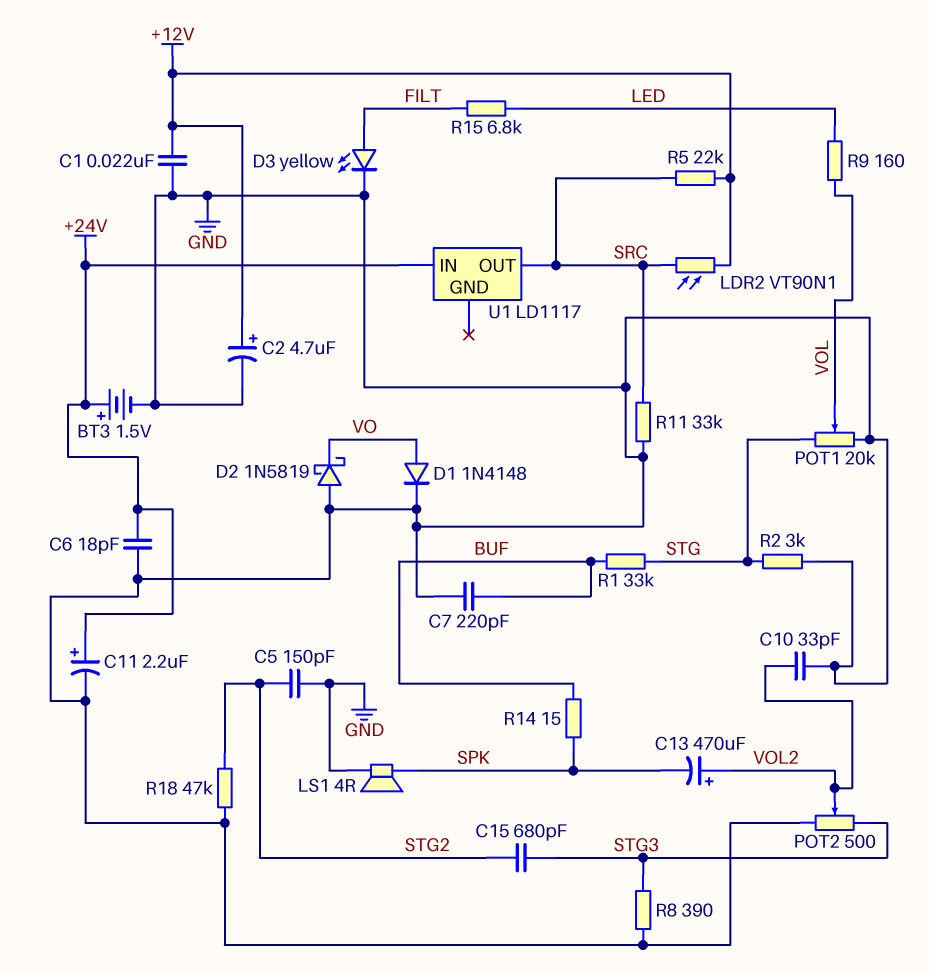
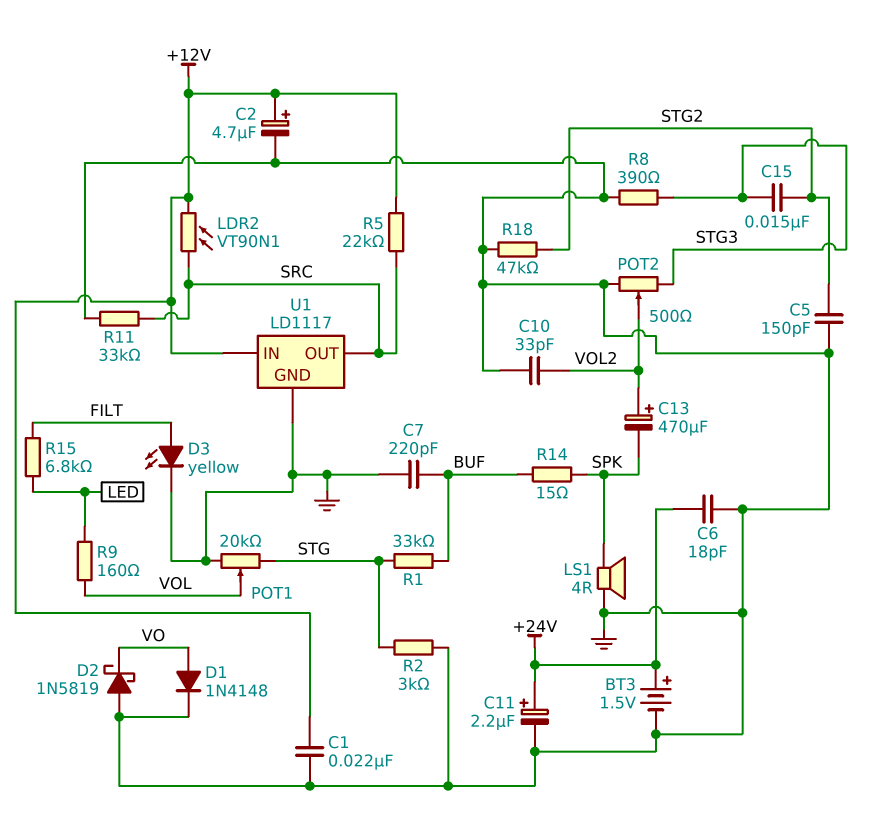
C15: 680pF (STG2, STG3) -> 15nF (STG2, STG3)
U1 pin GND: none -> GND
U1 pin IN: +24V -> +12V

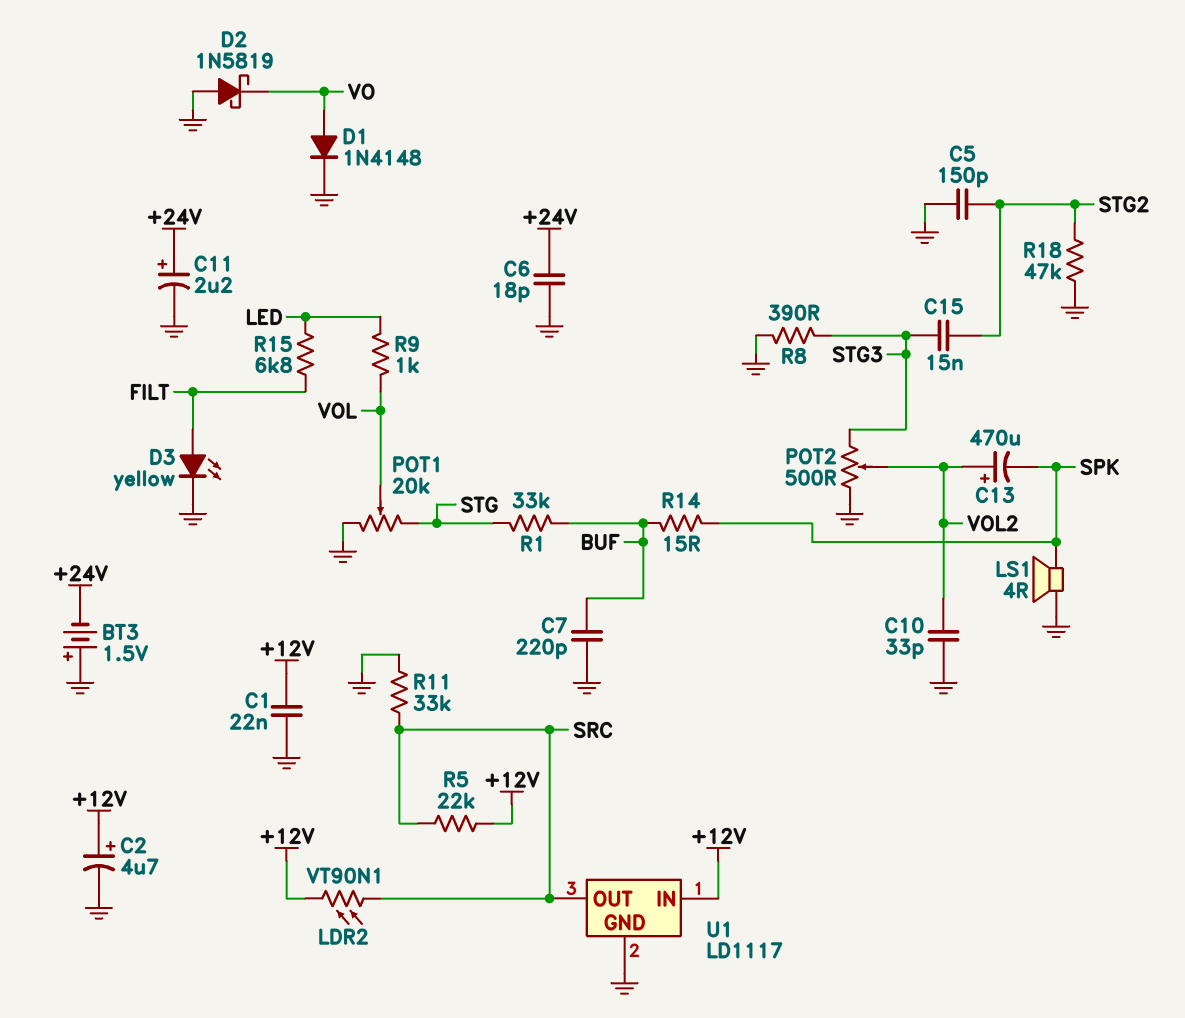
BT3: 1.5V (plus +24V, minus GND) -> 1.5V (plus GND, minus +24V)
R2: 3k (GND, STG) -> none
R9: 160 (LED, VOL) -> 1k (LED, VOL)

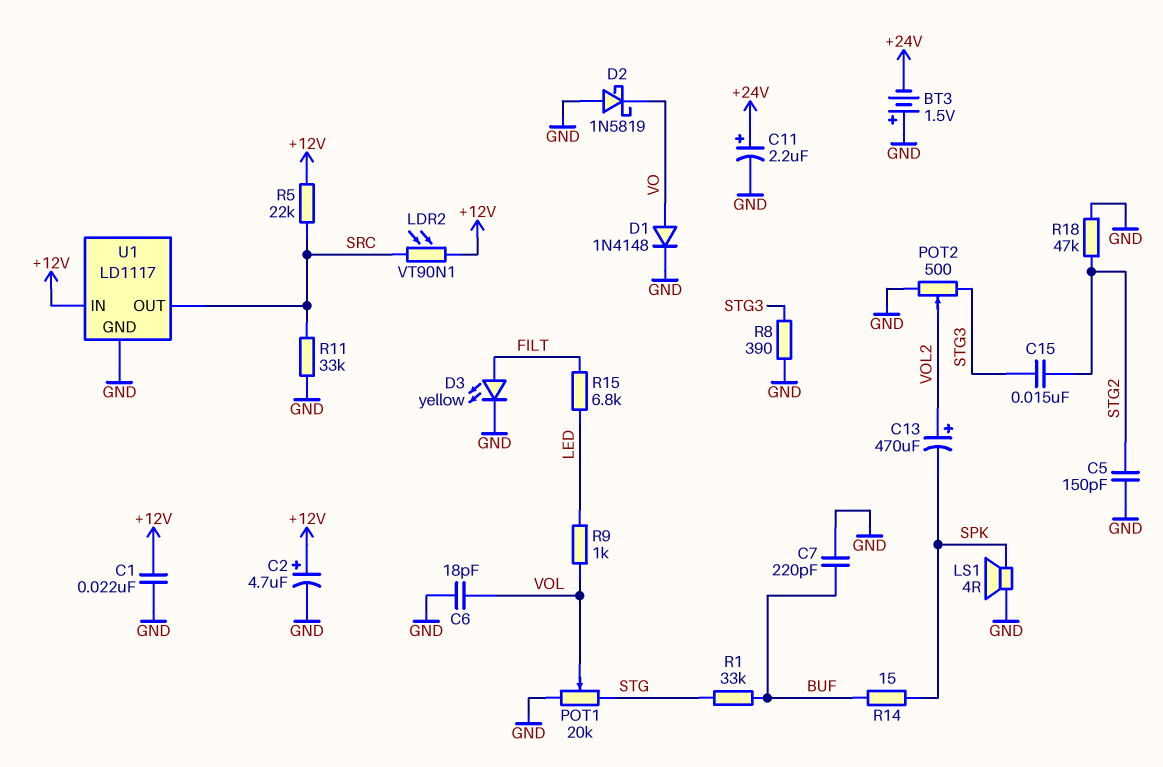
C6: 18pF (+24V, GND) -> 18pF (GND, VOL)
C10: 33pF (GND, VOL2) -> none

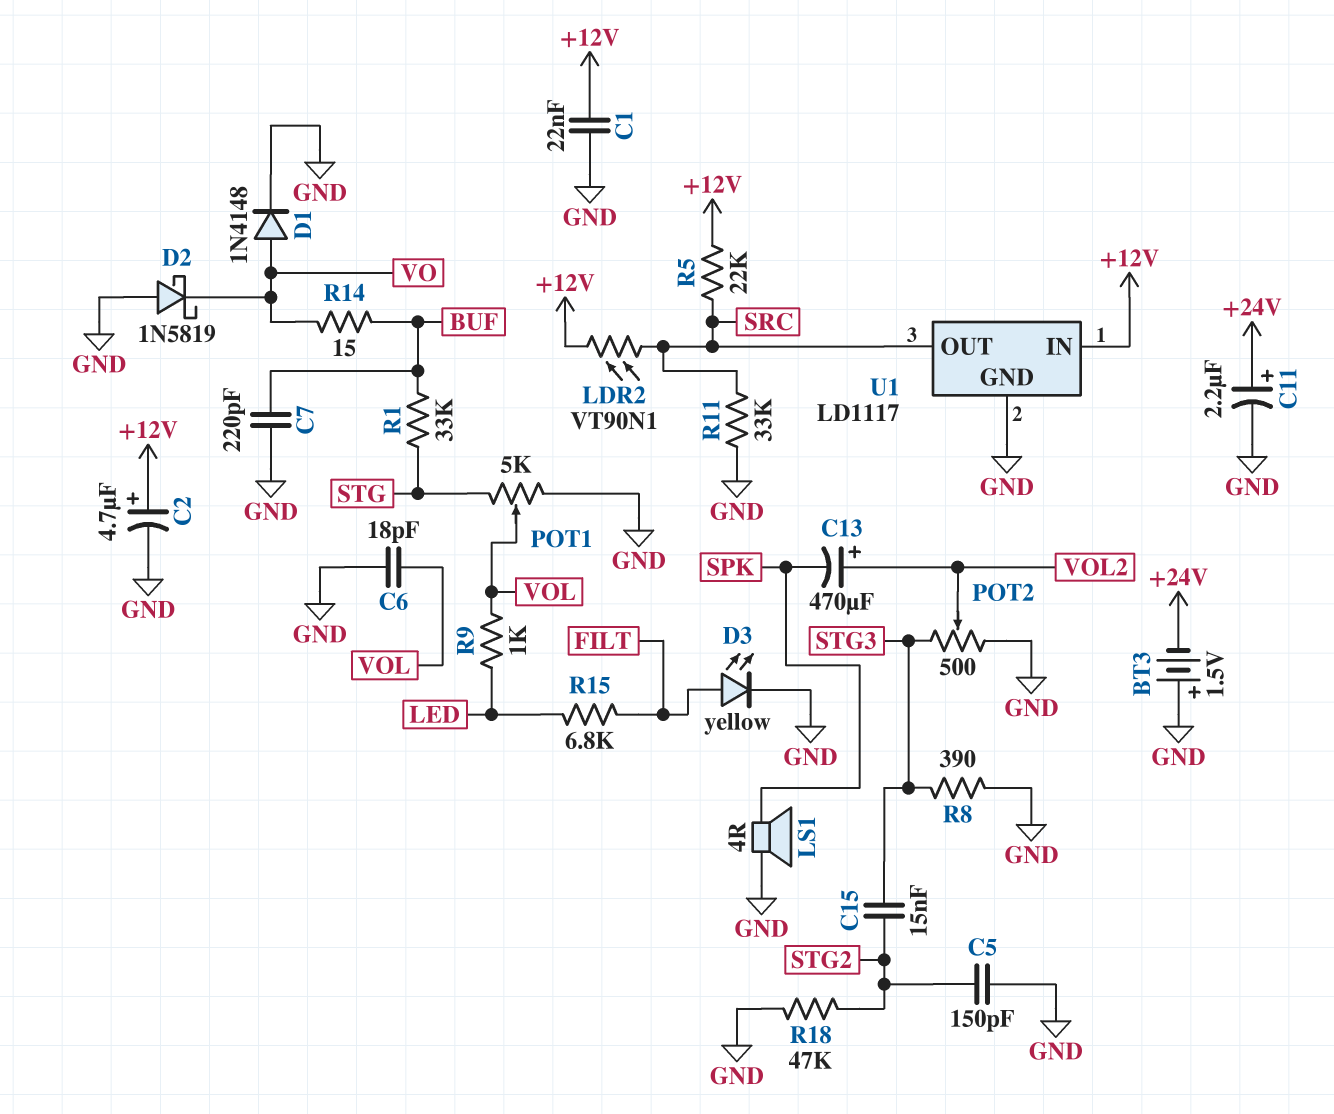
POT1: 20k (GND, STG, wiper VOL) -> 5k (GND, STG, wiper VOL)
R14: 15 (BUF, SPK) -> 15 (BUF, VO)

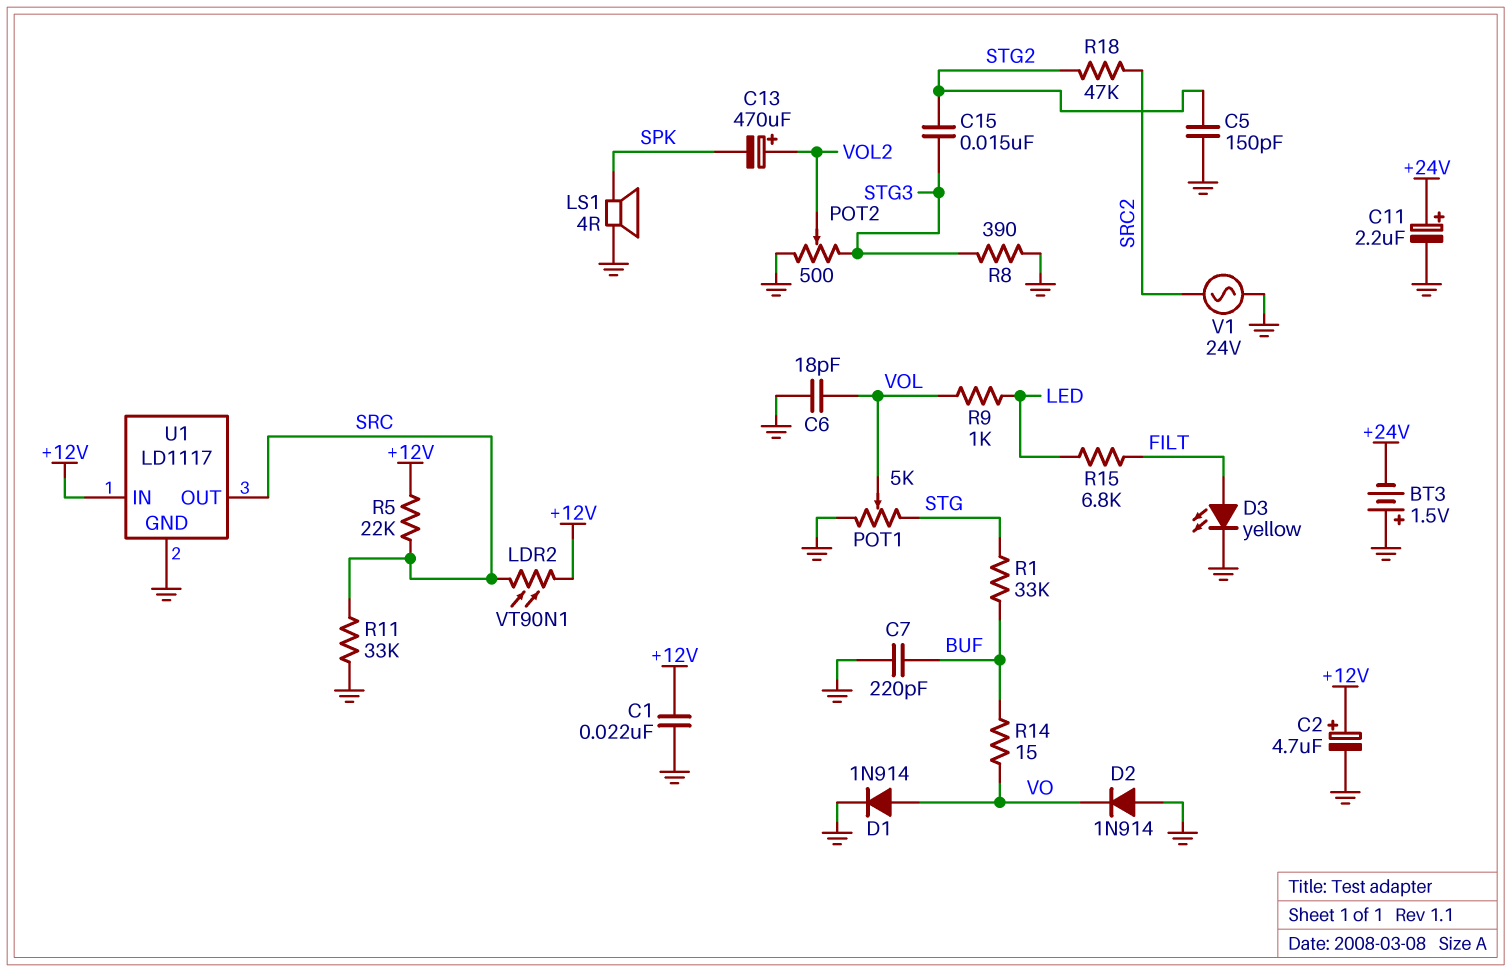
D1: diode 1N4148 (A VO, K GND) -> diode 1N914 (A VO, K GND)
D2: schottky 1N5819 (A GND, K VO) -> diode 1N914 (A GND, K VO)
R18: 47k (GND, STG2) -> 47k (SRC2, STG2)
V1: none -> AC 24V (GND, SRC2)

